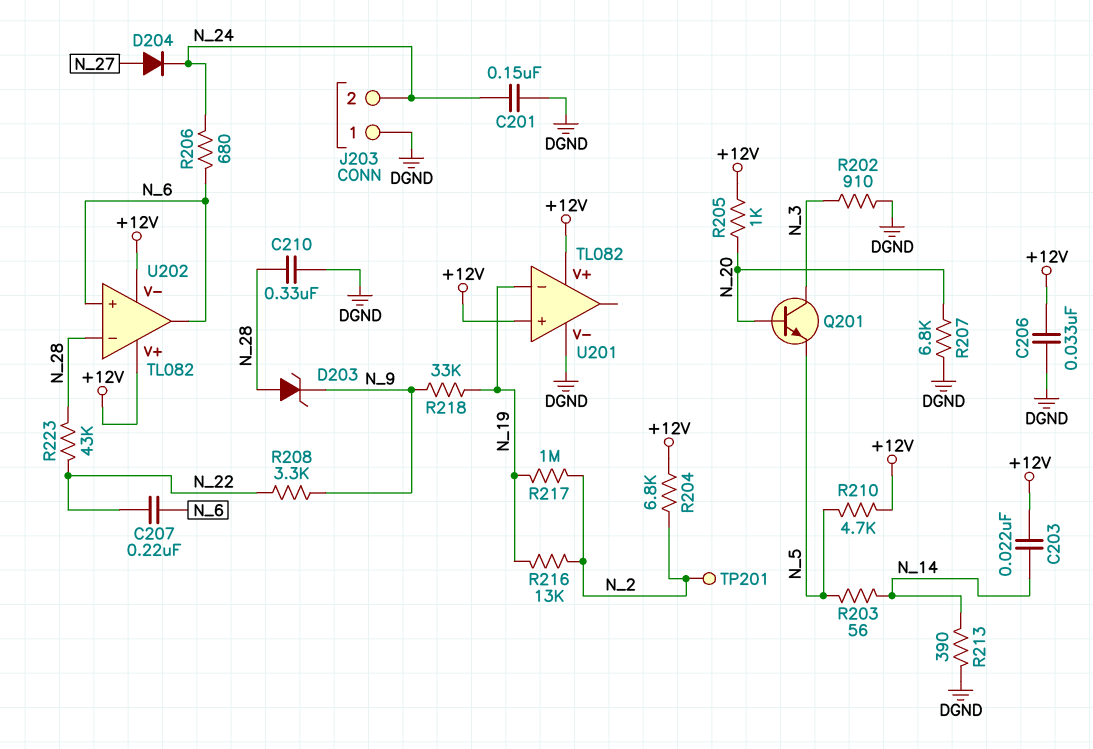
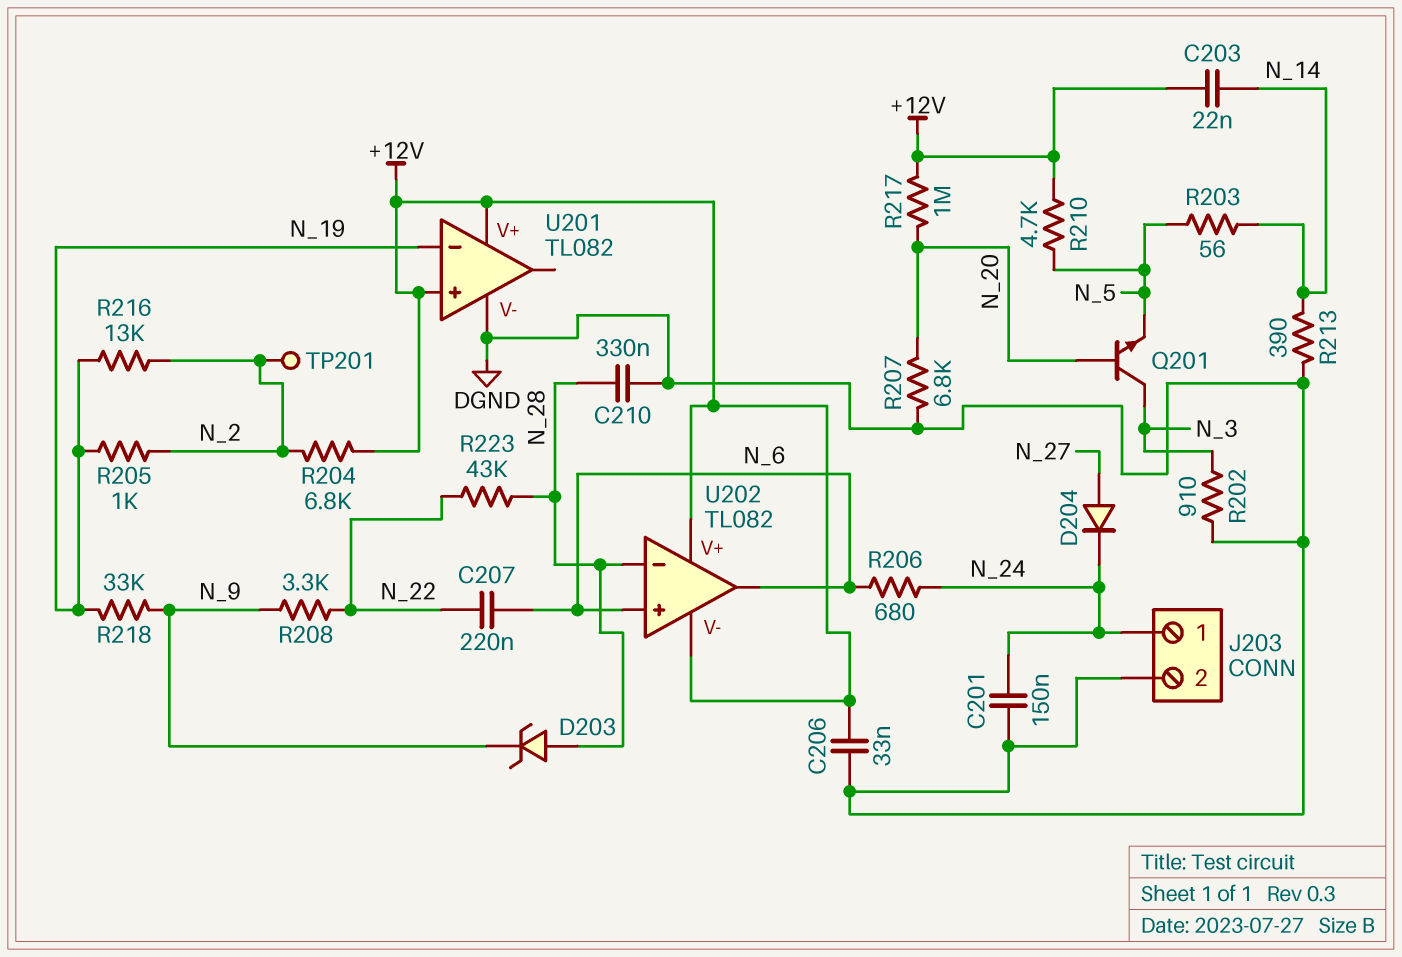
J203 pin 1: DGND -> N_24
J203 pin 2: N_24 -> DGND
R205: 1k (+12V, N_20) -> 1k (N_2, N_19)
R217: 1M (N_2, N_19) -> 1M (+12V, N_20)

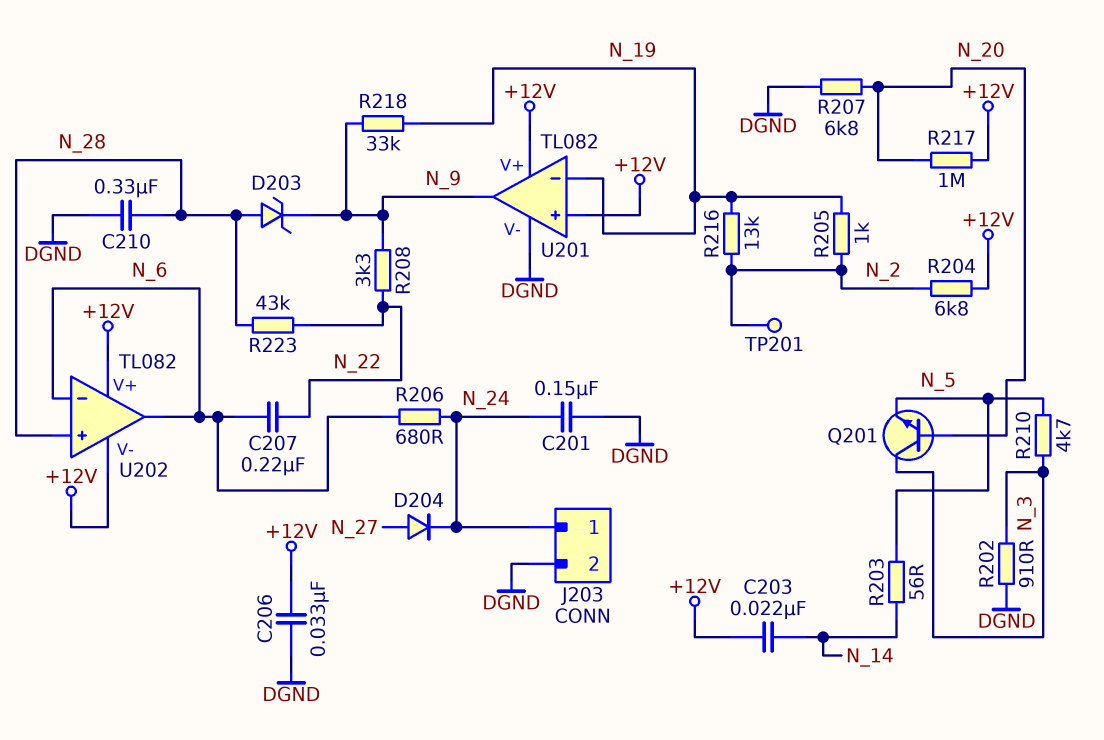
R210: 4.7k (+12V, N_5) -> 4.7k (N_3, N_5)
R213: 390 (DGND, N_14) -> none
U201 pin out: none -> N_9
U202 pin in+: N_6 -> N_28
U202 pin in-: N_28 -> N_6

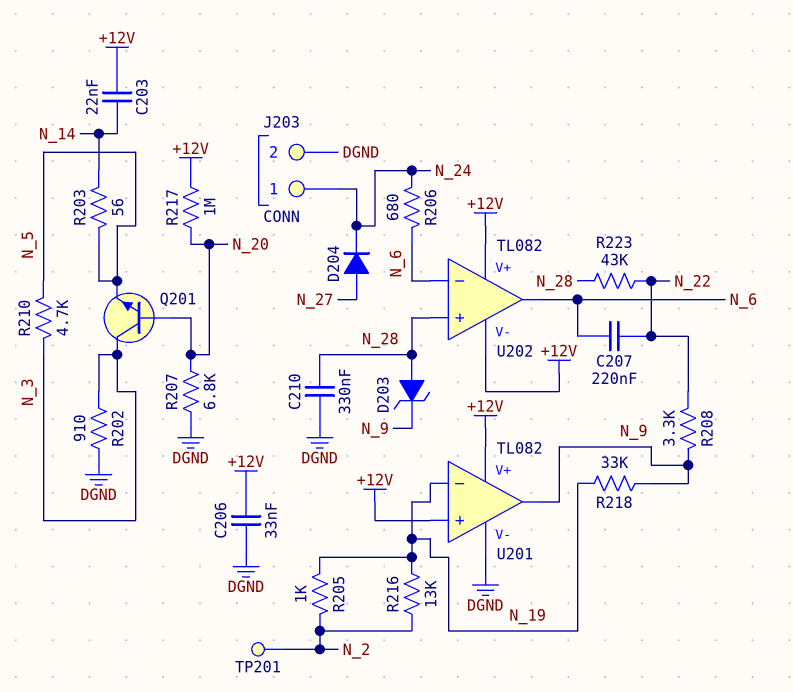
C201: 150nF (DGND, N_24) -> none
R204: 6.8k (+12V, N_2) -> none

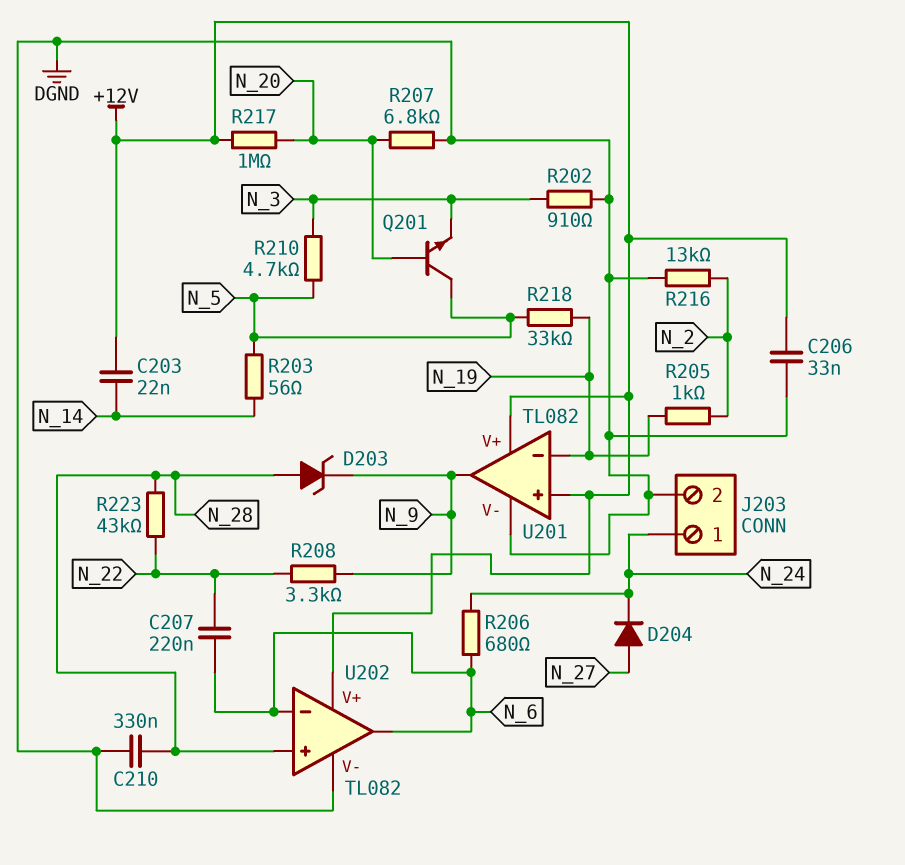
Q201: NPN (B N_20, C N_3, E N_5) -> NPN (B N_20, C N_5, E N_3)
R216: 13k (N_2, N_19) -> 13k (DGND, N_2)
R218: 33k (N_9, N_19) -> 33k (N_5, N_19)
TP201: test point (N_2) -> none
U202 pin V-: +12V -> DGND

